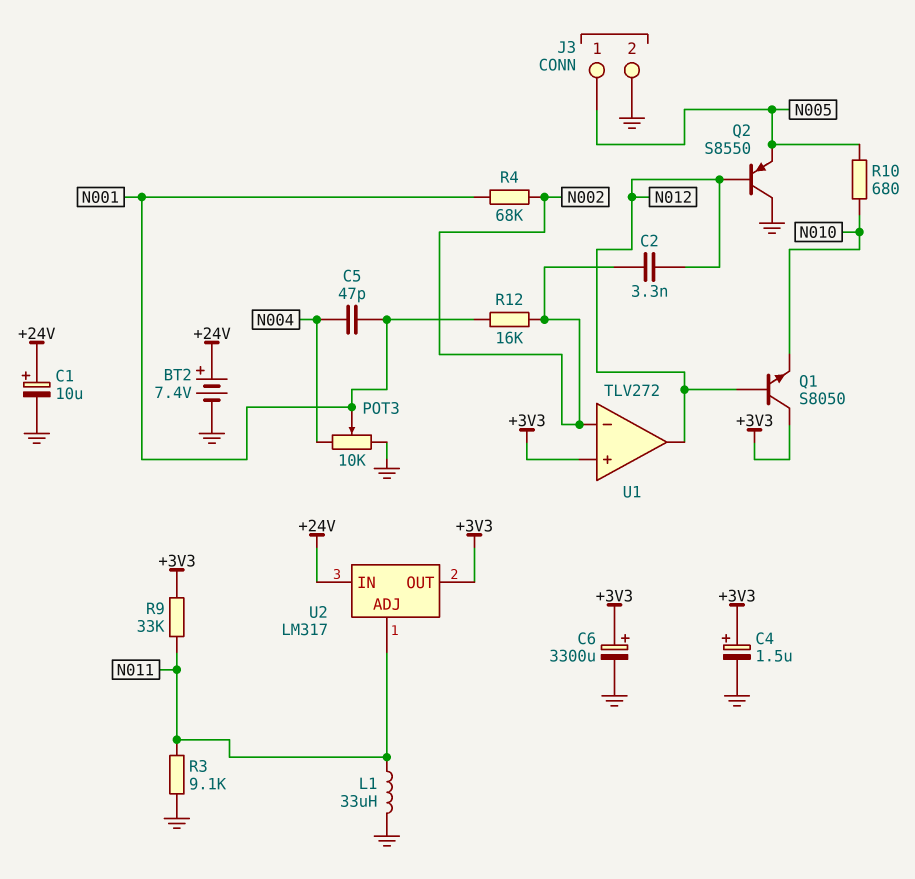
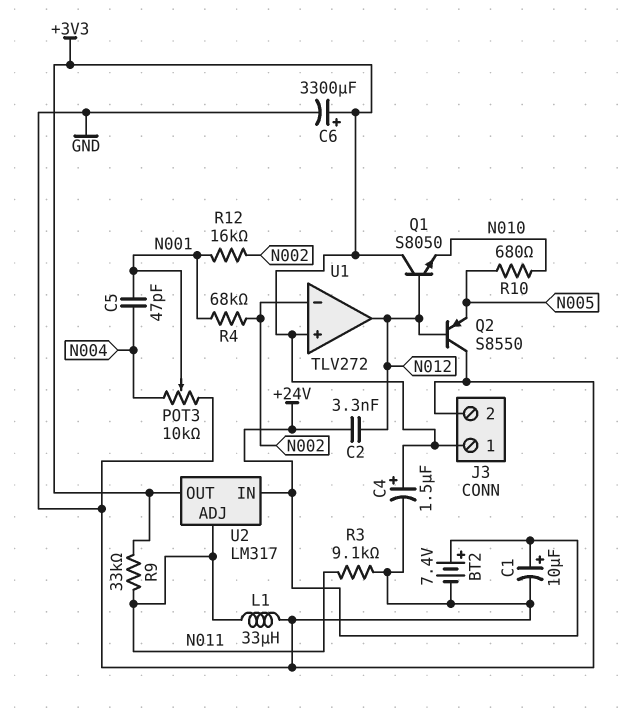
C2: 3.3nF (N002, N012) -> 3.3nF (+24V, N012)
J3 pin 1: N005 -> +3V3

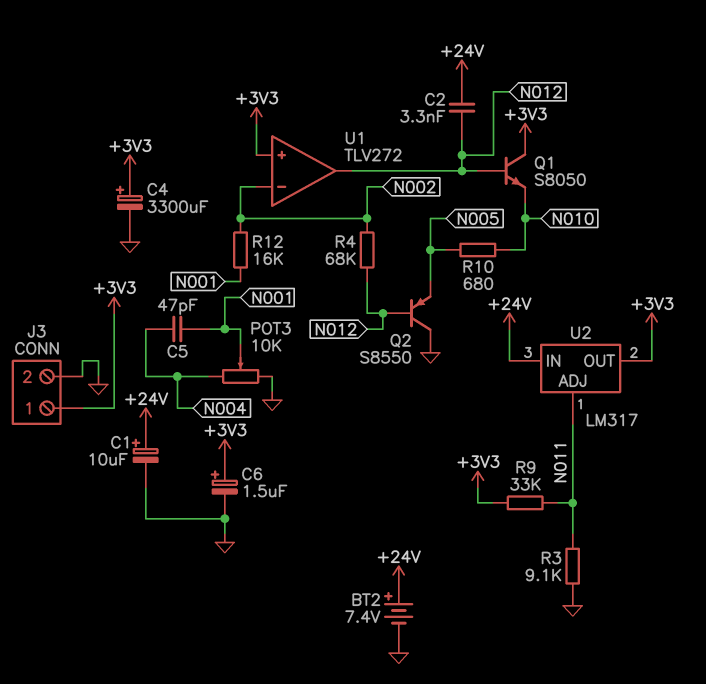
C4: 1.5uF (plus +3V3, minus GND) -> 3300uF (plus +3V3, minus GND)
C6: 3300uF (plus +3V3, minus GND) -> 1.5uF (plus +3V3, minus GND)
L1: 33uH (GND, N011) -> none
R4: 68k (N001, N002) -> 68k (N002, N012)

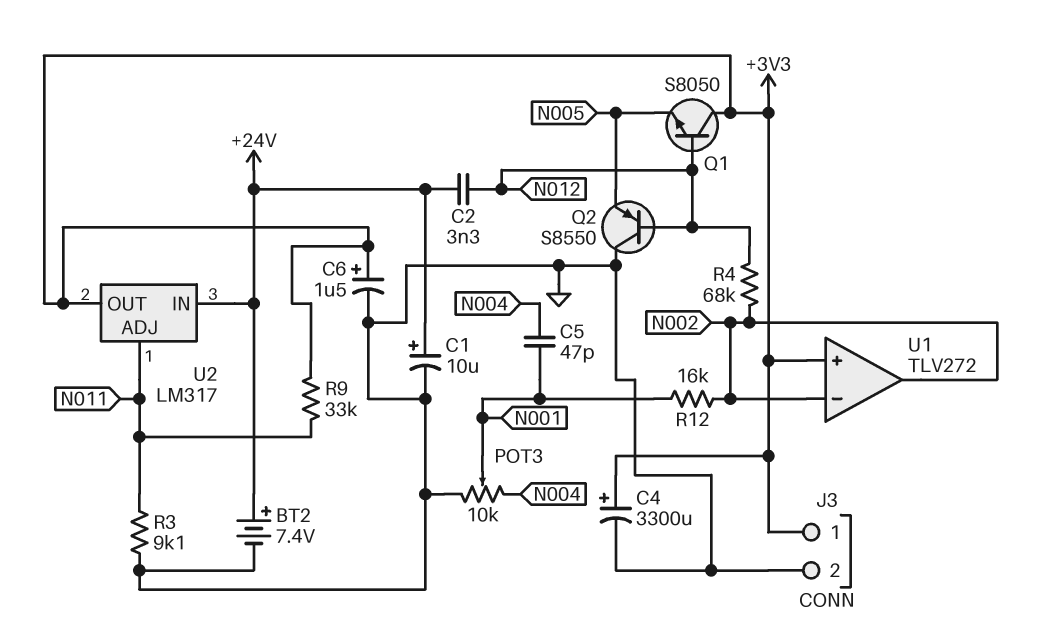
Q1: NPN S8050 (B N012, C +3V3, E N010) -> NPN S8050 (B N012, C +3V3, E N005)
R10: 680 (N005, N010) -> none
U1 pin out: N012 -> N002

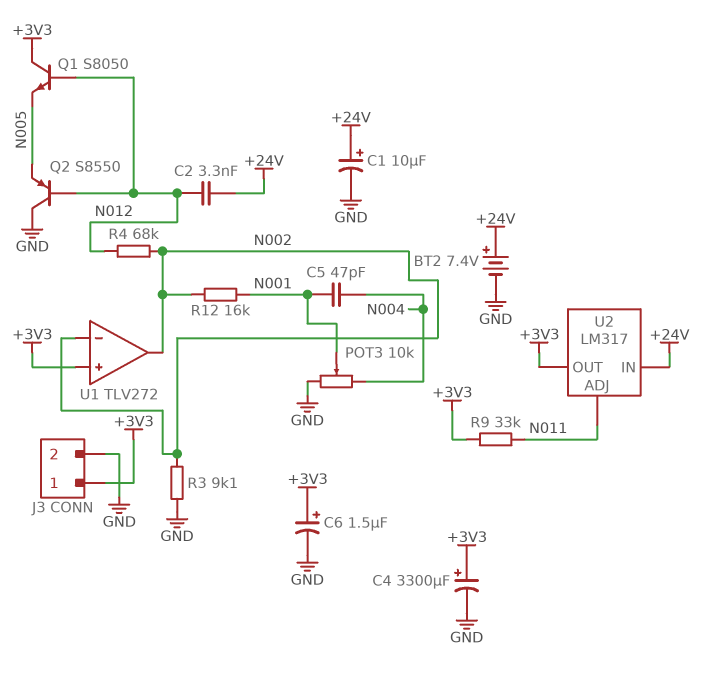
R3: 9.1k (GND, N011) -> 9.1k (GND, N002)

